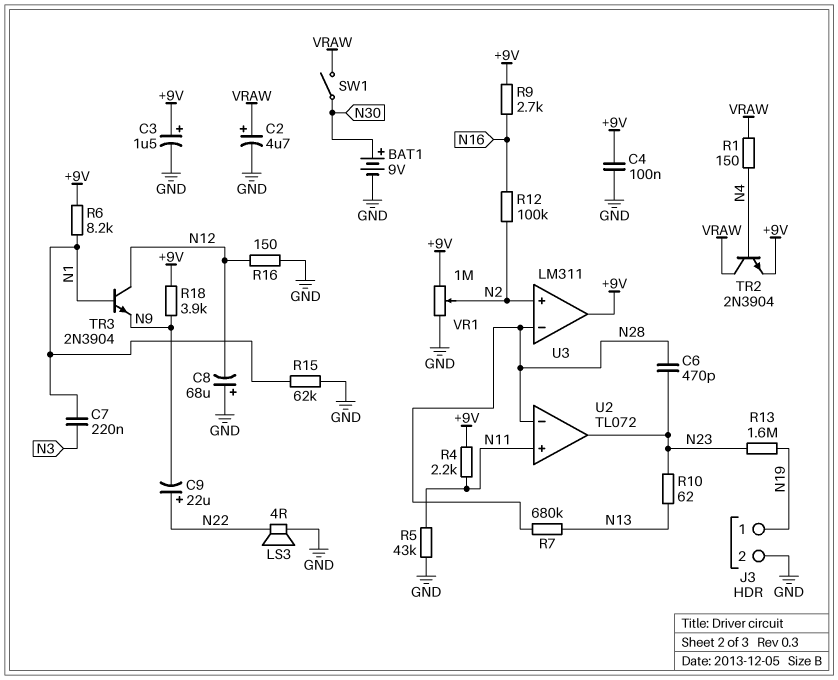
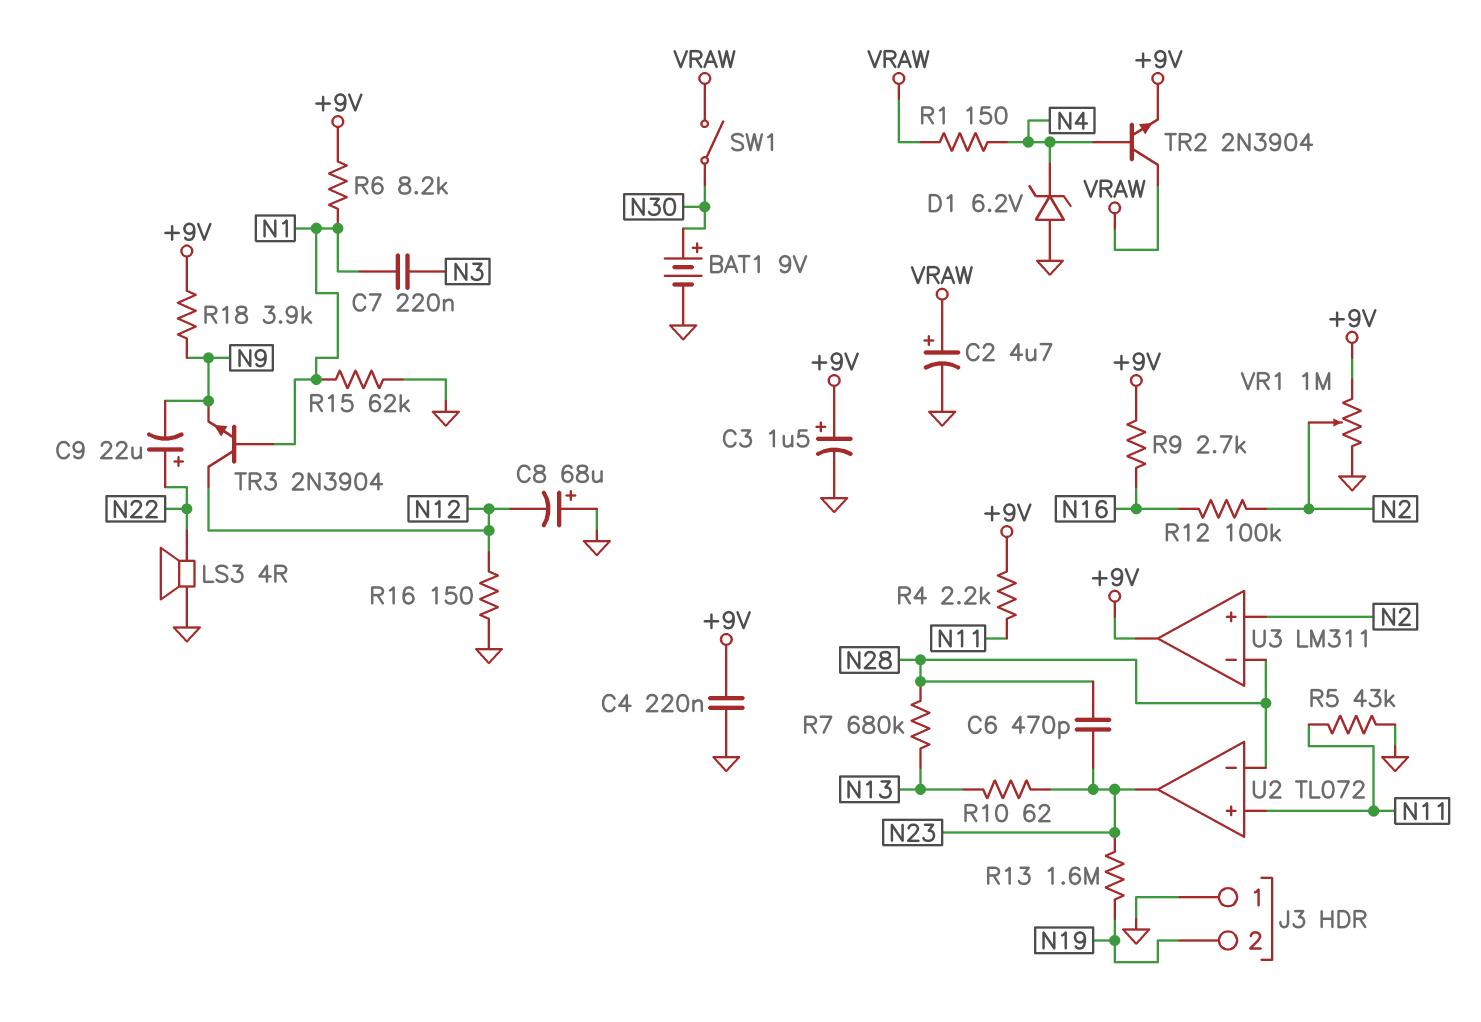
C4: 100nF (+9V, GND) -> 220nF (+9V, GND)
D1: none -> zener 6.2V (A GND, K N4)
J3 pin 1: N19 -> GND
J3 pin 2: GND -> N19

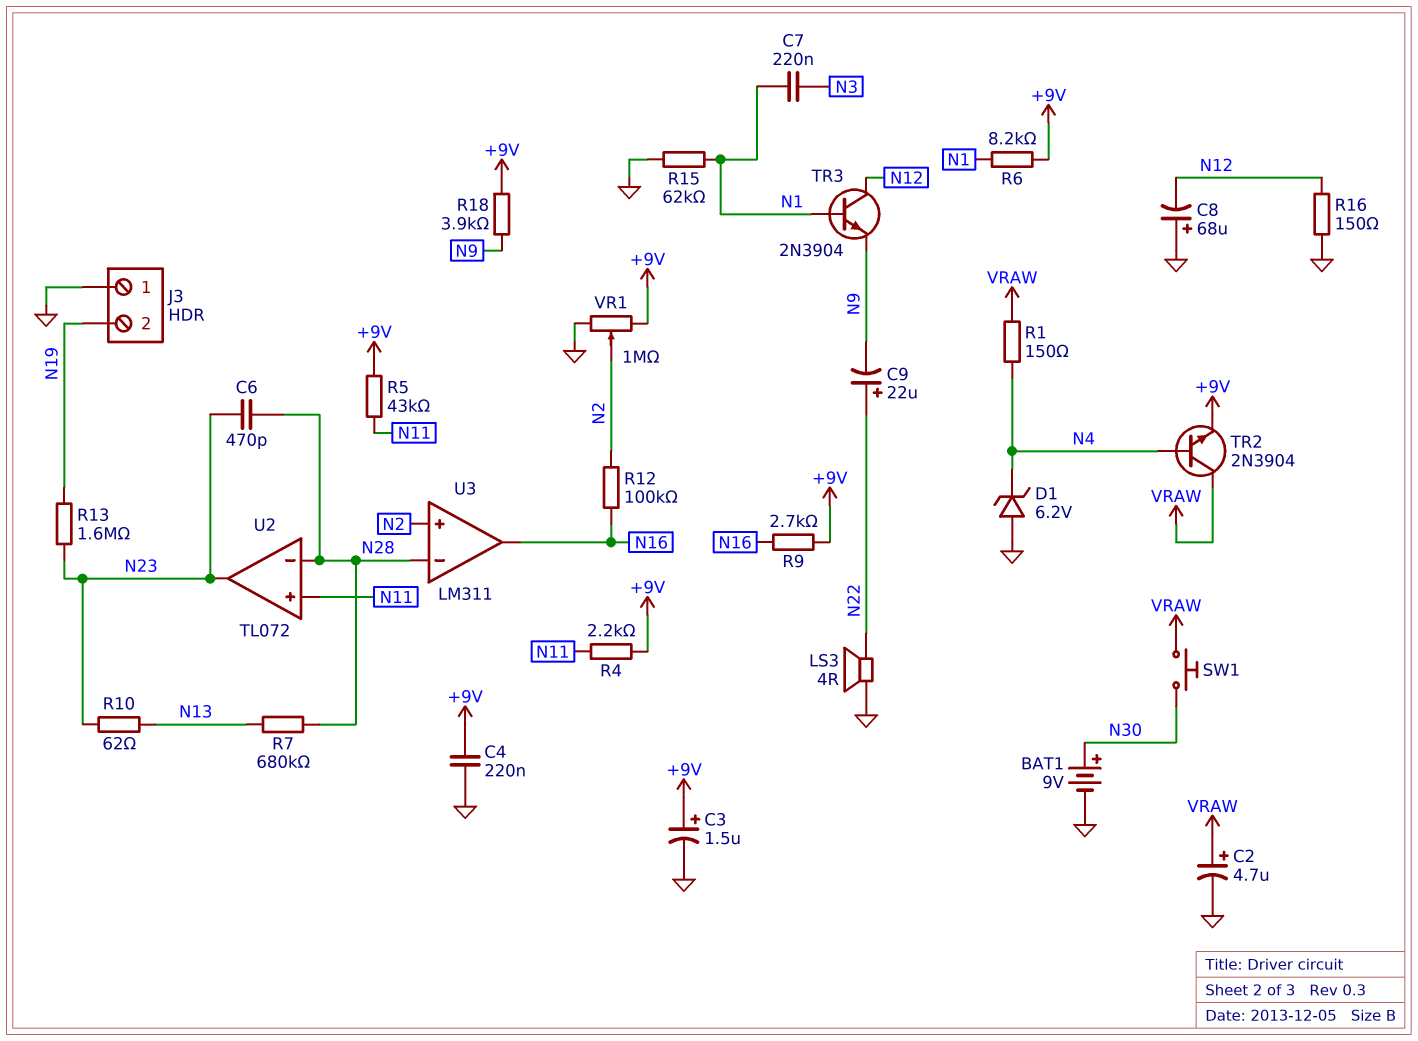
R5: 43k (GND, N11) -> 43k (+9V, N11)
SW1: switch (N30, VRAW) -> button (N30, VRAW)
U3 pin out: +9V -> N16

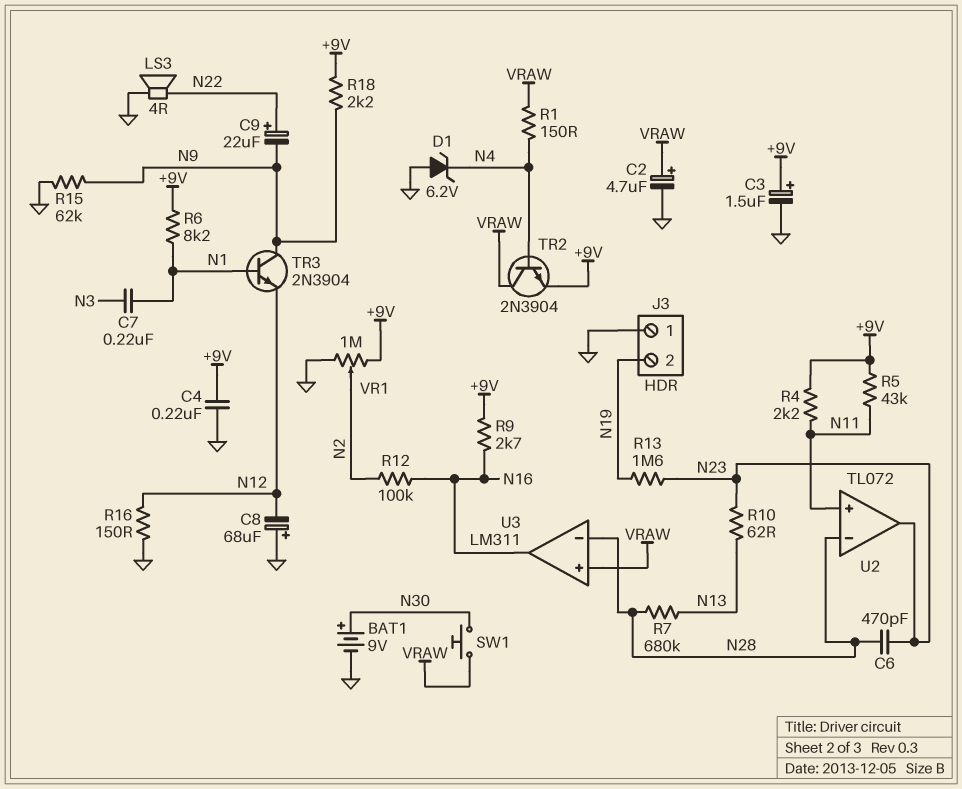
R15: 62k (GND, N1) -> 62k (GND, N9)
R18: 3.9k (+9V, N9) -> 2.2k (+9V, N9)
TR3: NPN 2N3904 (B N1, C N12, E N9) -> NPN 2N3904 (B N1, C N9, E N12)
U3 pin in+: N2 -> VRAW

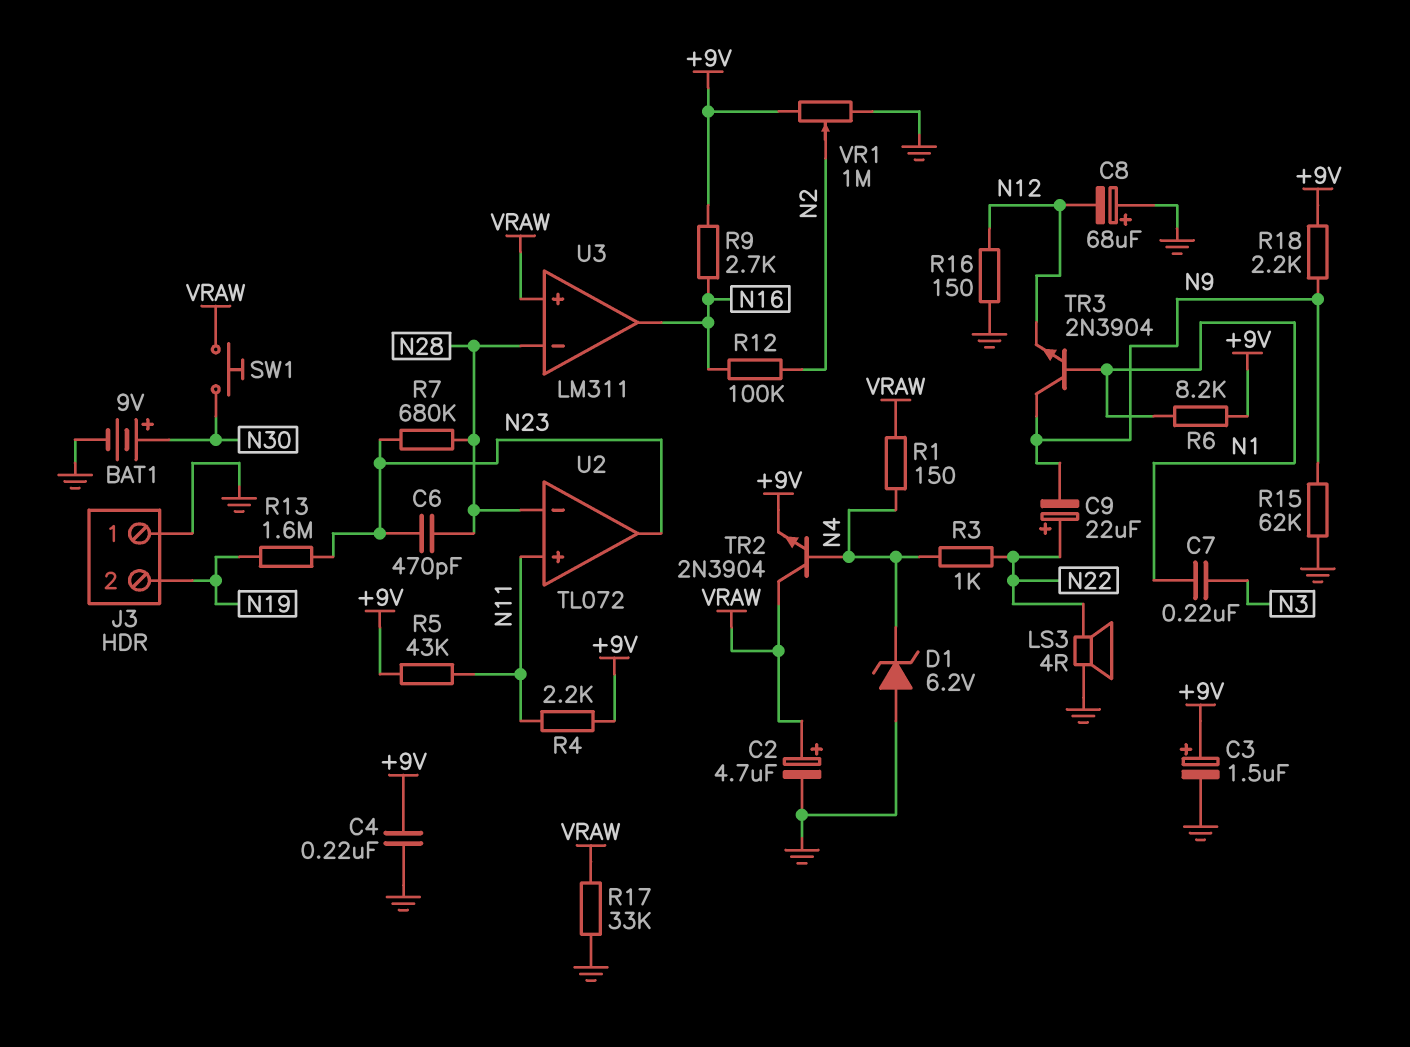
R3: none -> 1k (N4, N22)
R7: 680k (N13, N28) -> 680k (N23, N28)
R10: 62 (N13, N23) -> none
R17: none -> 33k (GND, VRAW)

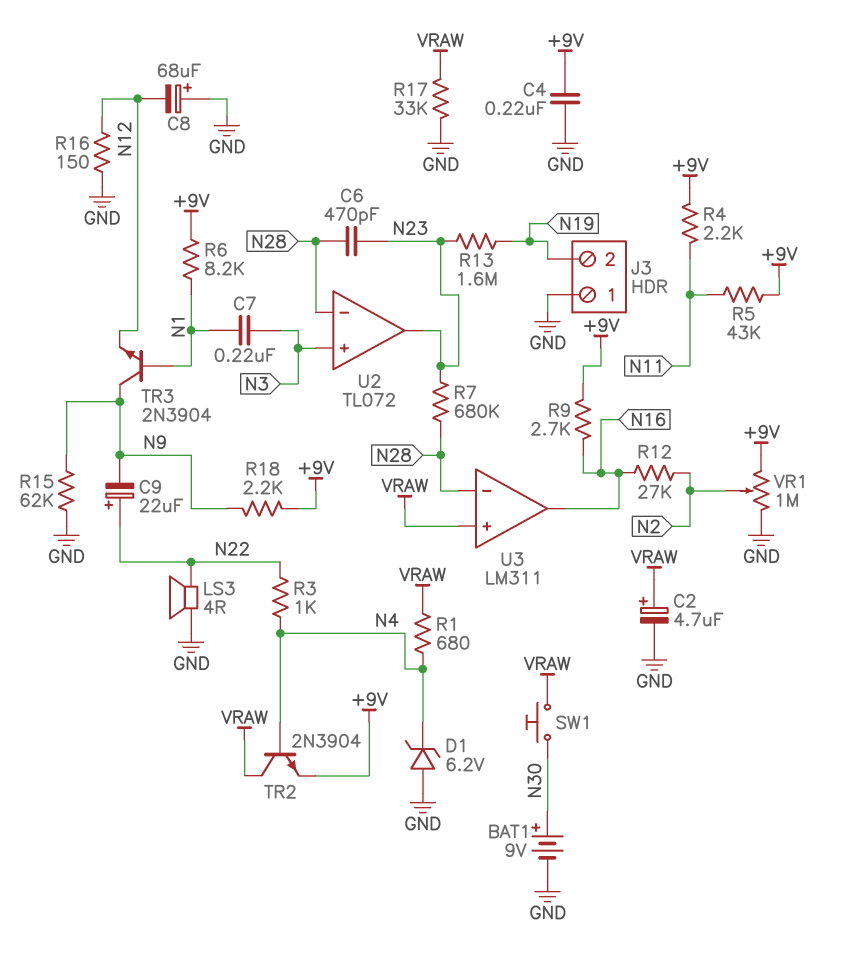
C3: 1.5uF (plus +9V, minus GND) -> none
R1: 150 (N4, VRAW) -> 680 (N4, VRAW)
R12: 100k (N2, N16) -> 27k (N2, N16)
U2 pin in+: N11 -> N3

